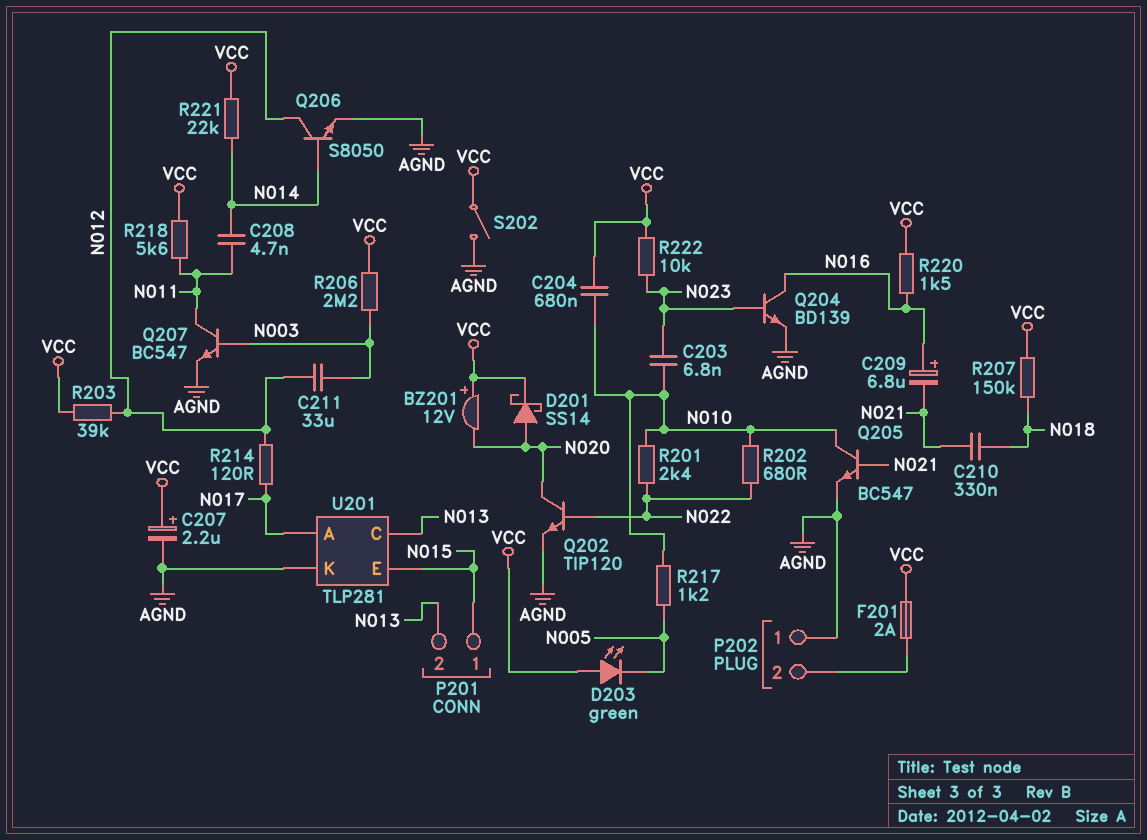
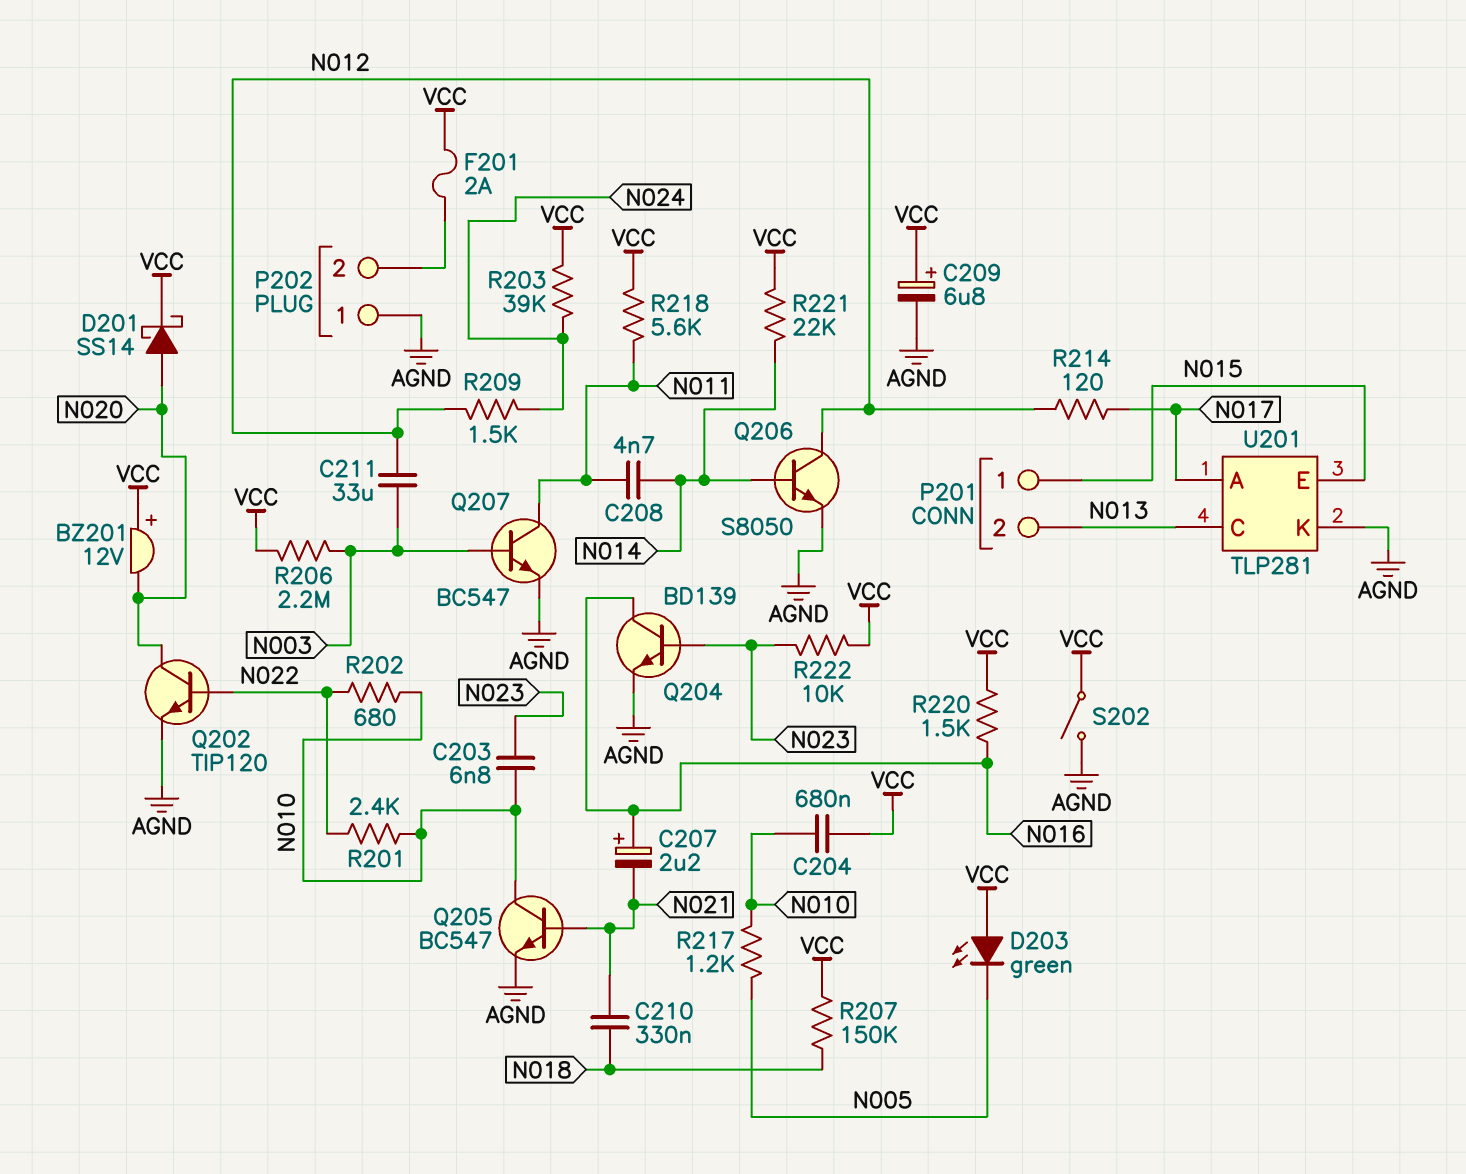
C207: 2.2uF (plus VCC, minus AGND) -> 2.2uF (plus N016, minus N021)
C209: 6.8uF (plus N016, minus N021) -> 6.8uF (plus VCC, minus AGND)
R203: 39k (N012, VCC) -> 39k (N024, VCC)
R209: none -> 1.5k (N012, N024)

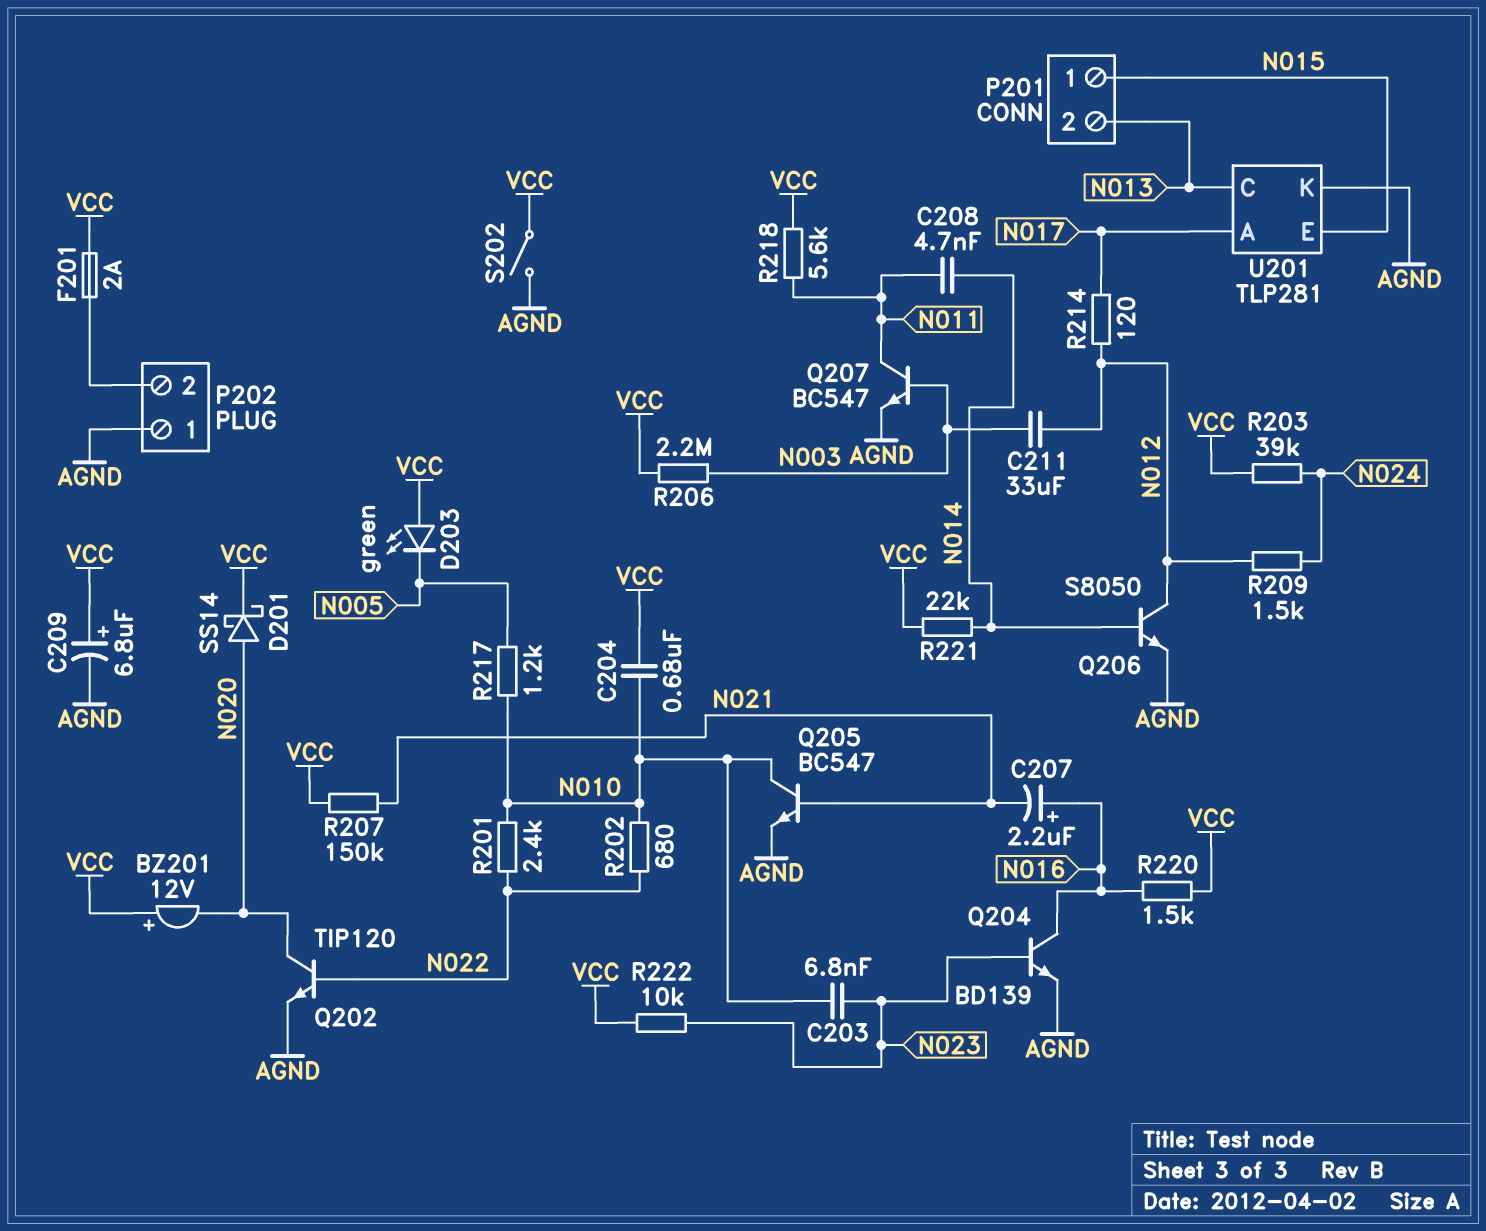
C210: 330nF (N018, N021) -> none
R207: 150k (N018, VCC) -> 150k (N021, VCC)

